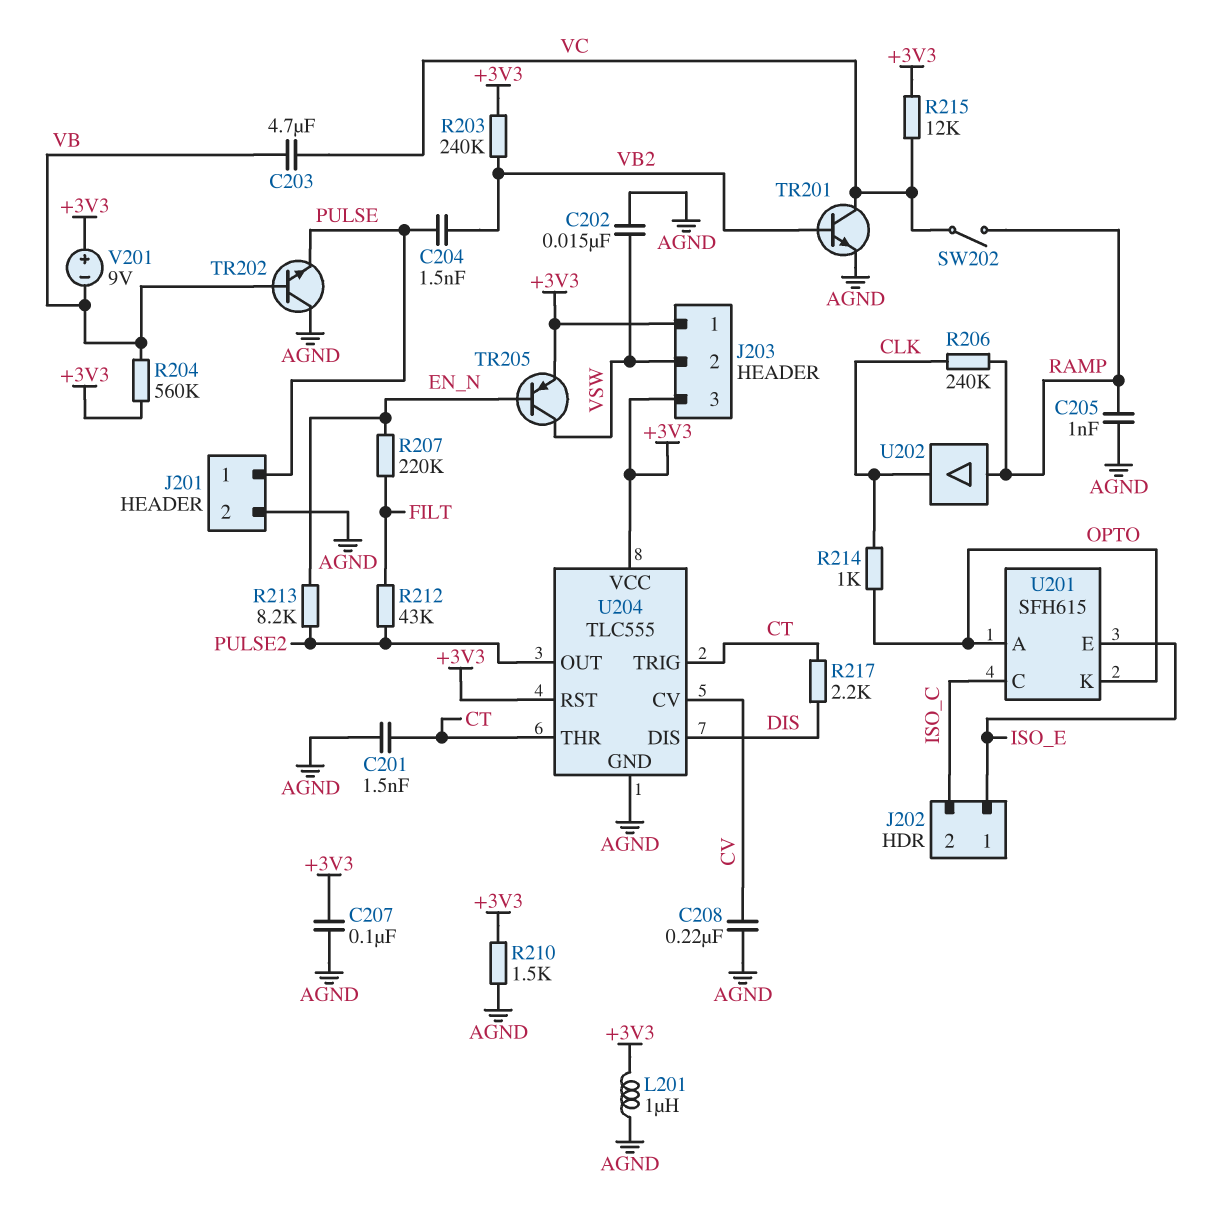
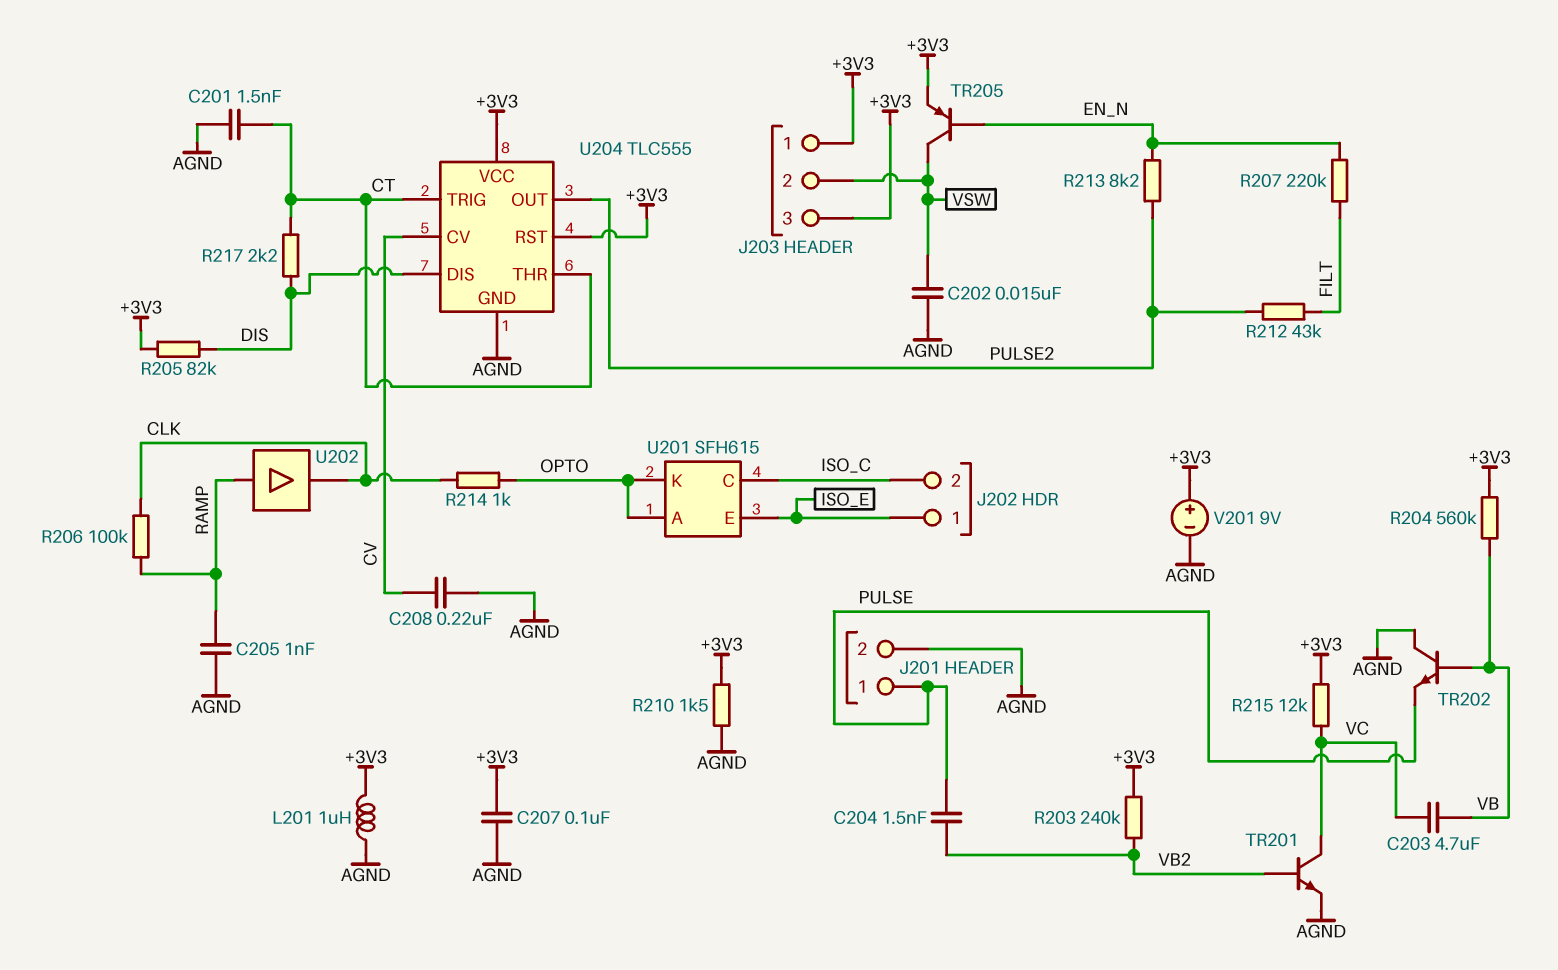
R205: none -> 82k (+3V3, DIS)
R206: 240k (CLK, RAMP) -> 100k (CLK, RAMP)
SW202: switch (RAMP, VC) -> none
V201: 9V (plus +3V3, minus VB) -> 9V (plus +3V3, minus AGND)

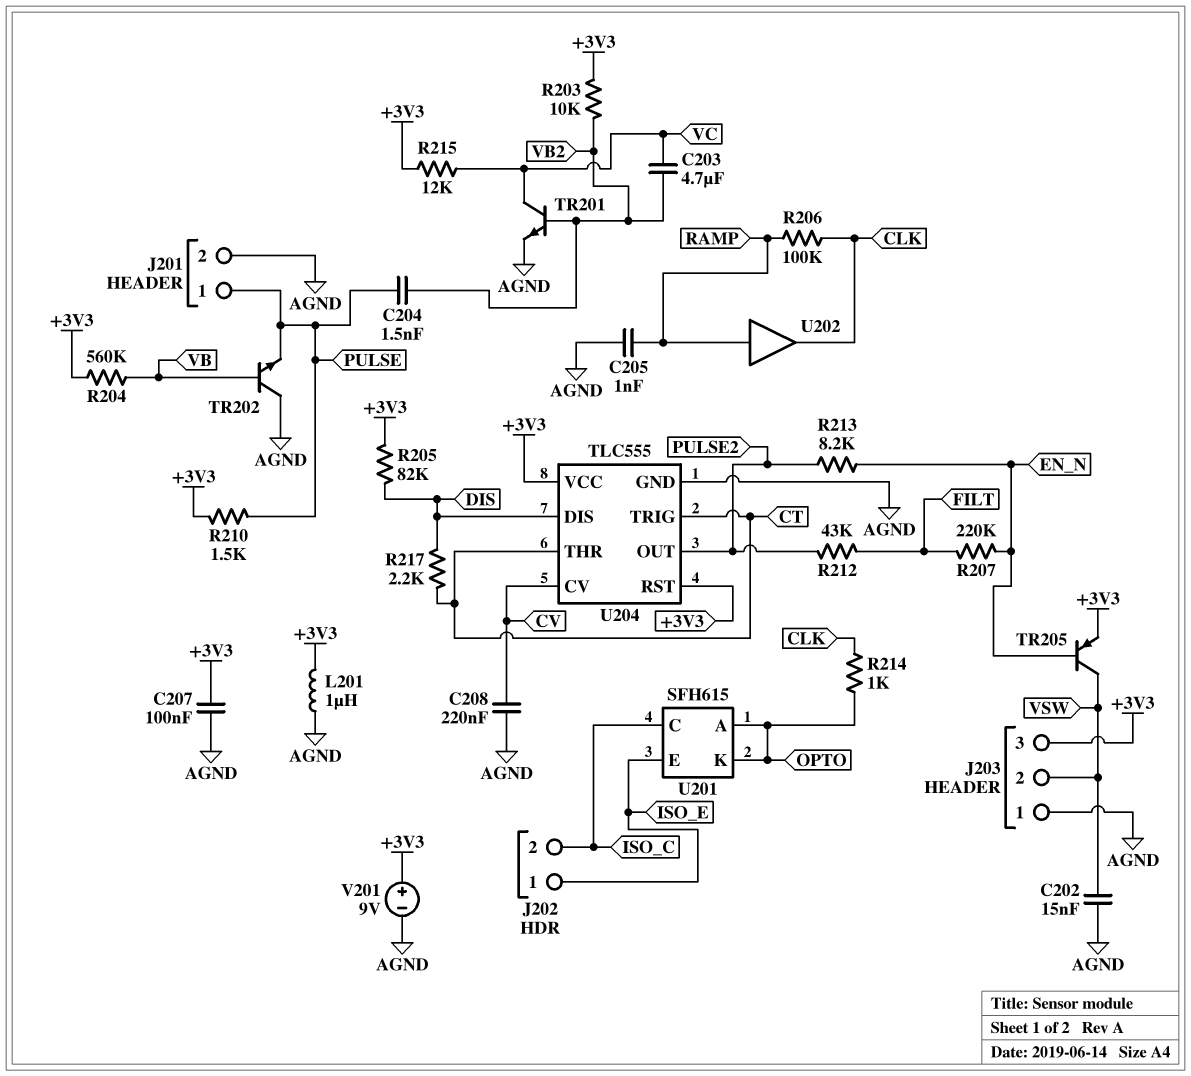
C201: 1.5nF (AGND, CT) -> none
C203: 4.7uF (VB, VC) -> 4.7uF (VB2, VC)
J203 pin 1: +3V3 -> AGND
R203: 240k (+3V3, VB2) -> 10k (+3V3, VB2)
R210: 1.5k (+3V3, AGND) -> 1.5k (+3V3, PULSE)

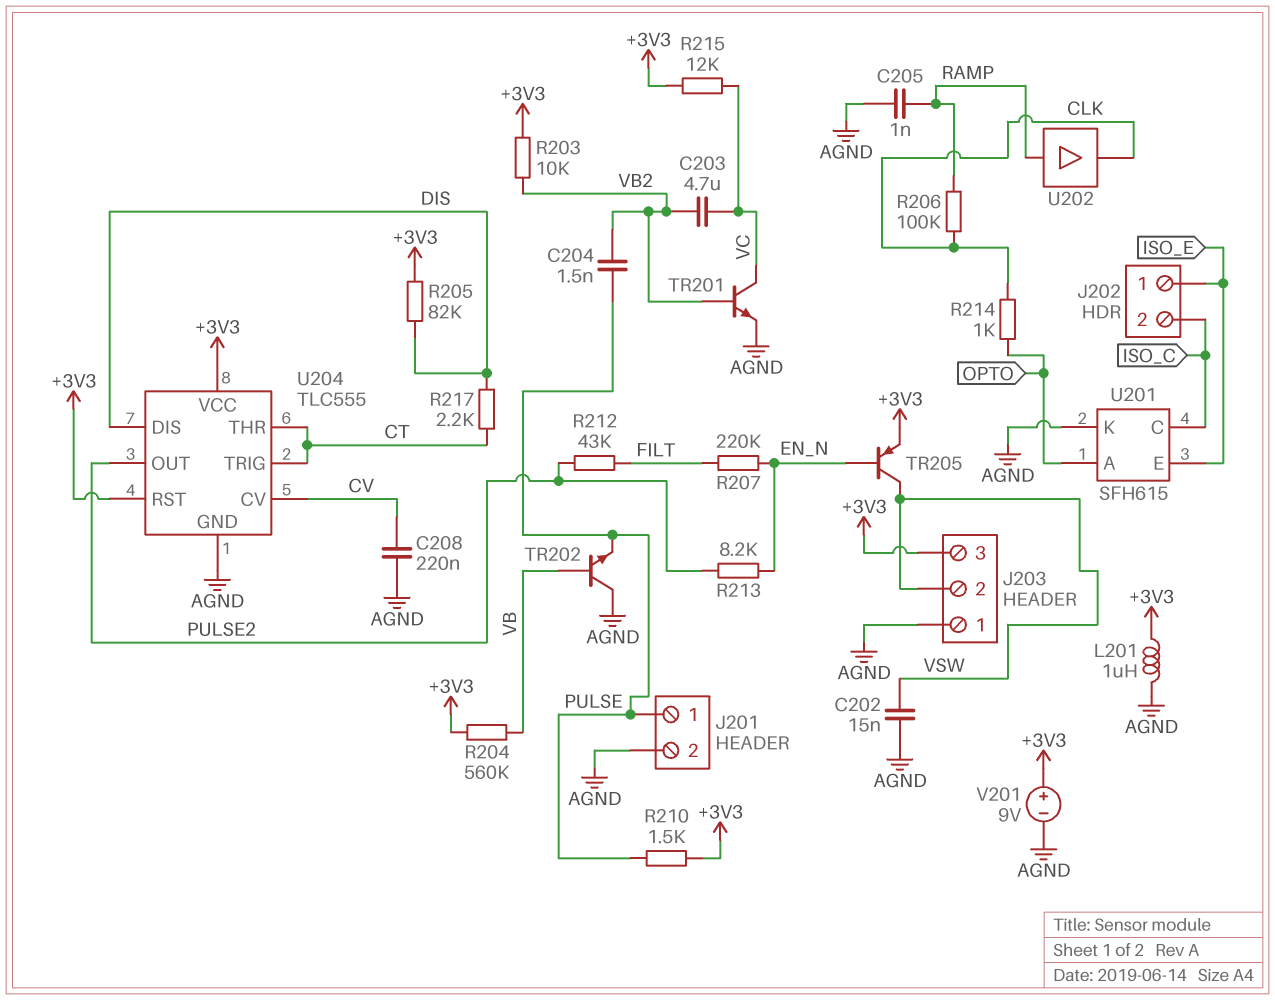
C207: 100nF (+3V3, AGND) -> none
U201 pin K: OPTO -> AGND

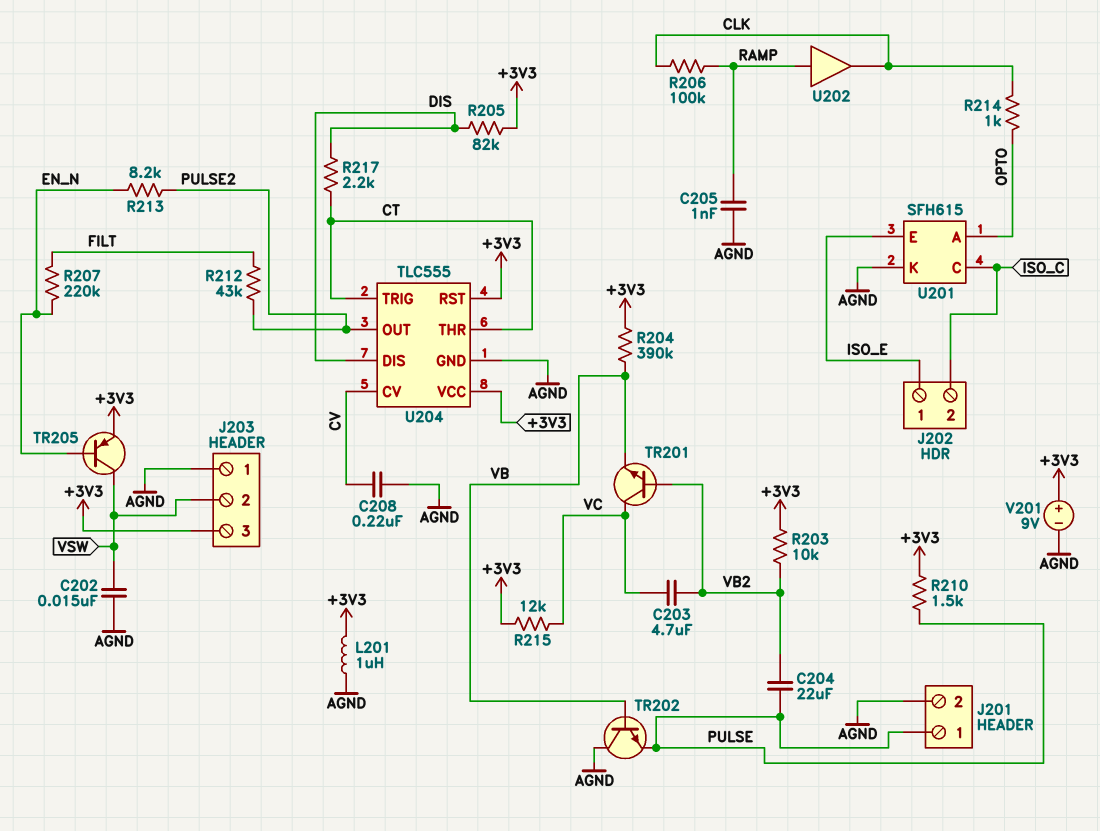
C204: 1.5nF (PULSE, VB2) -> 22uF (PULSE, VB2)
R204: 560k (+3V3, VB) -> 390k (+3V3, VB)
TR201: NPN (B VB2, C VC, E AGND) -> NPN (B VB2, C VC, E VB)

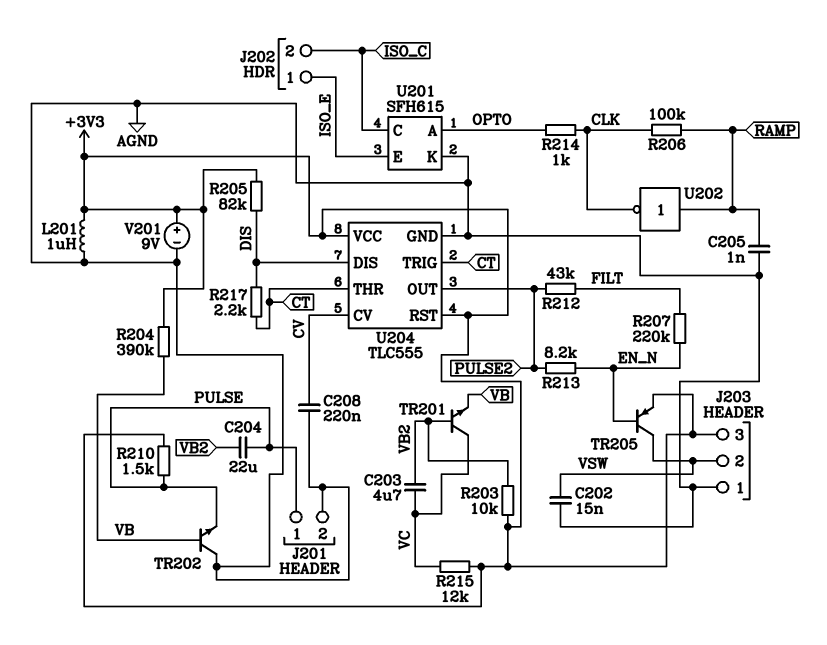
U202: buffer (in RAMP, out CLK) -> NOT (in RAMP, out CLK)

